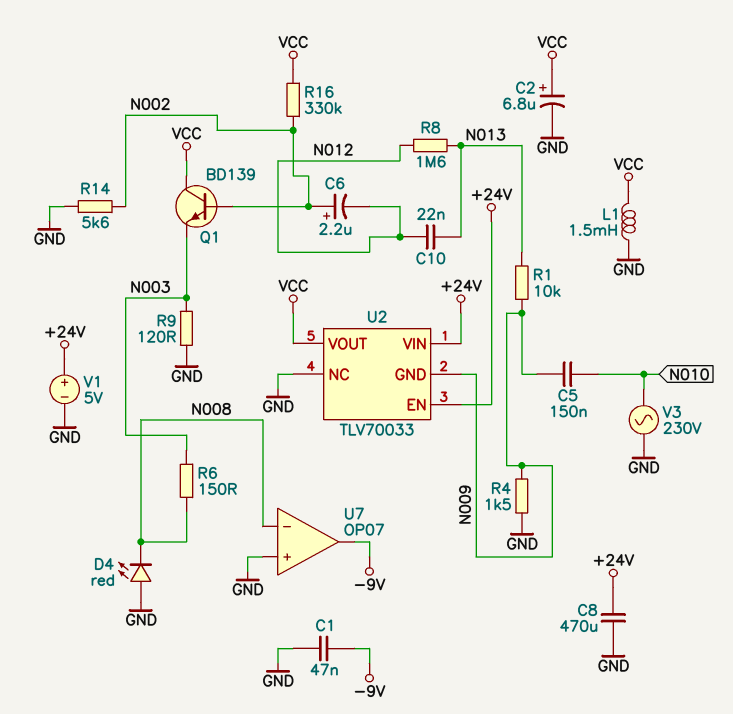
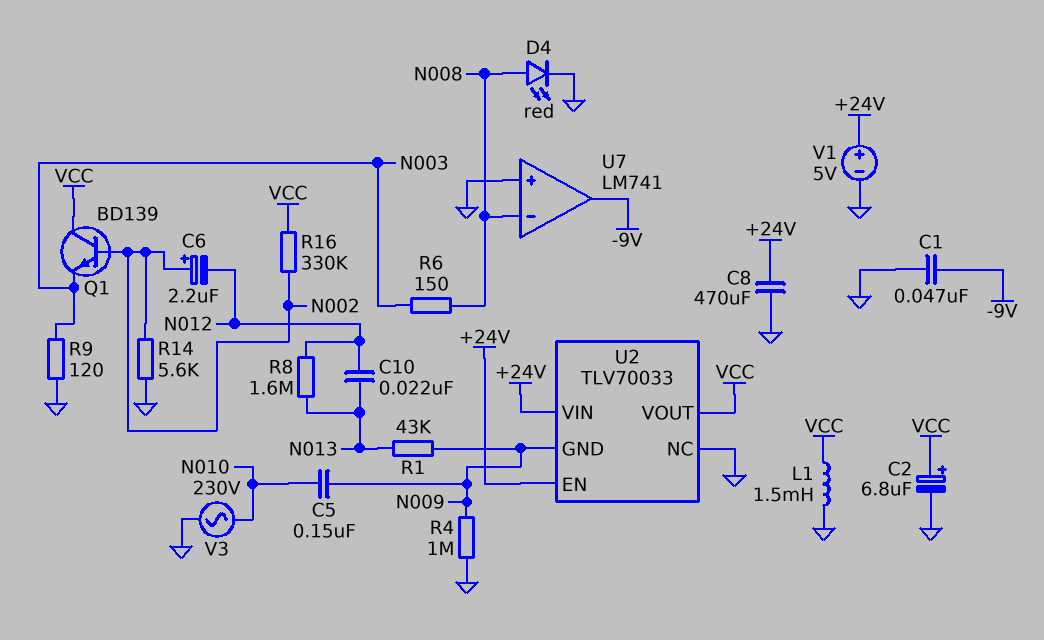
D4: LED red (A GND, K N008) -> LED red (A N008, K GND)
R1: 10k (N009, N013) -> 43k (N009, N013)
R4: 1.5k (GND, N009) -> 1M (GND, N009)
U7: OP07 -> LM741

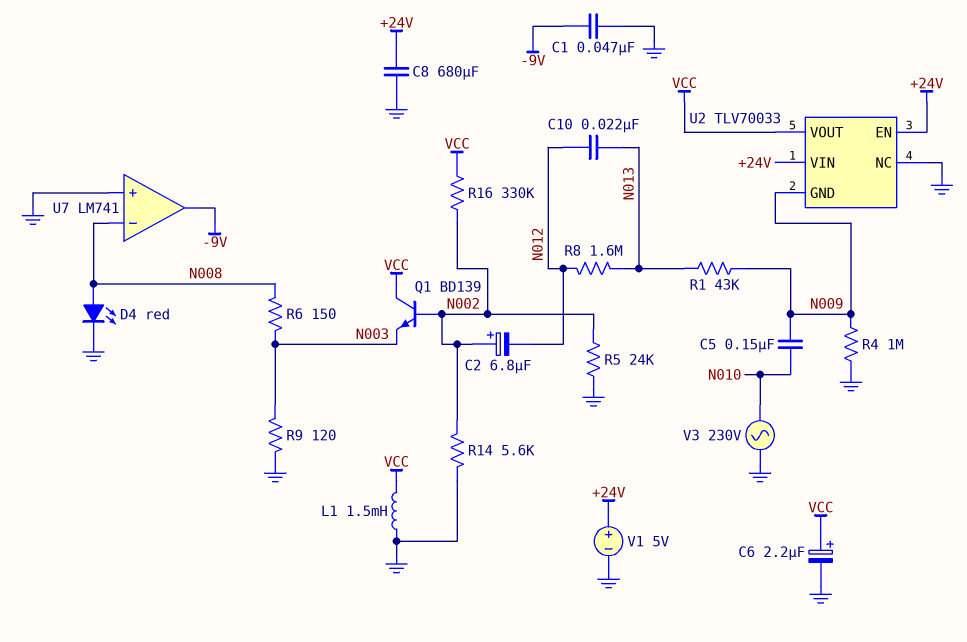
C2: 6.8uF (plus VCC, minus GND) -> 6.8uF (plus N002, minus N012)
C6: 2.2uF (plus N002, minus N012) -> 2.2uF (plus VCC, minus GND)
C8: 470uF (+24V, GND) -> 680uF (+24V, GND)
R5: none -> 24k (GND, N002)

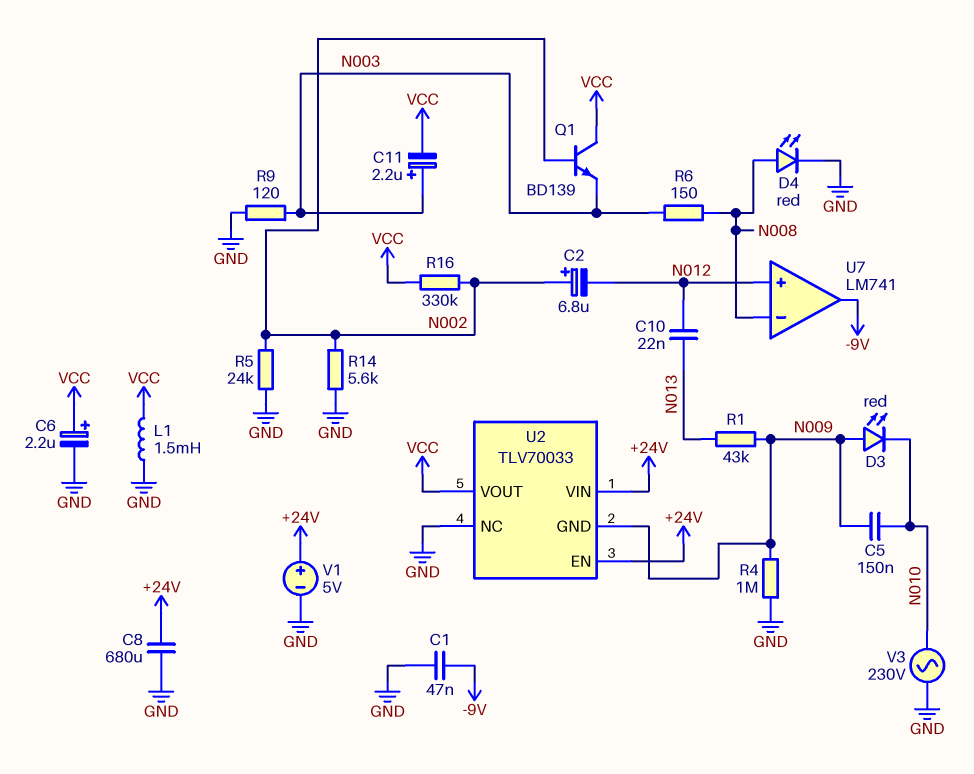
C11: none -> 2.2uF (plus N003, minus VCC)
D3: none -> LED red (A N009, K N010)
R8: 1.6M (N012, N013) -> none
U7 pin in+: GND -> N012

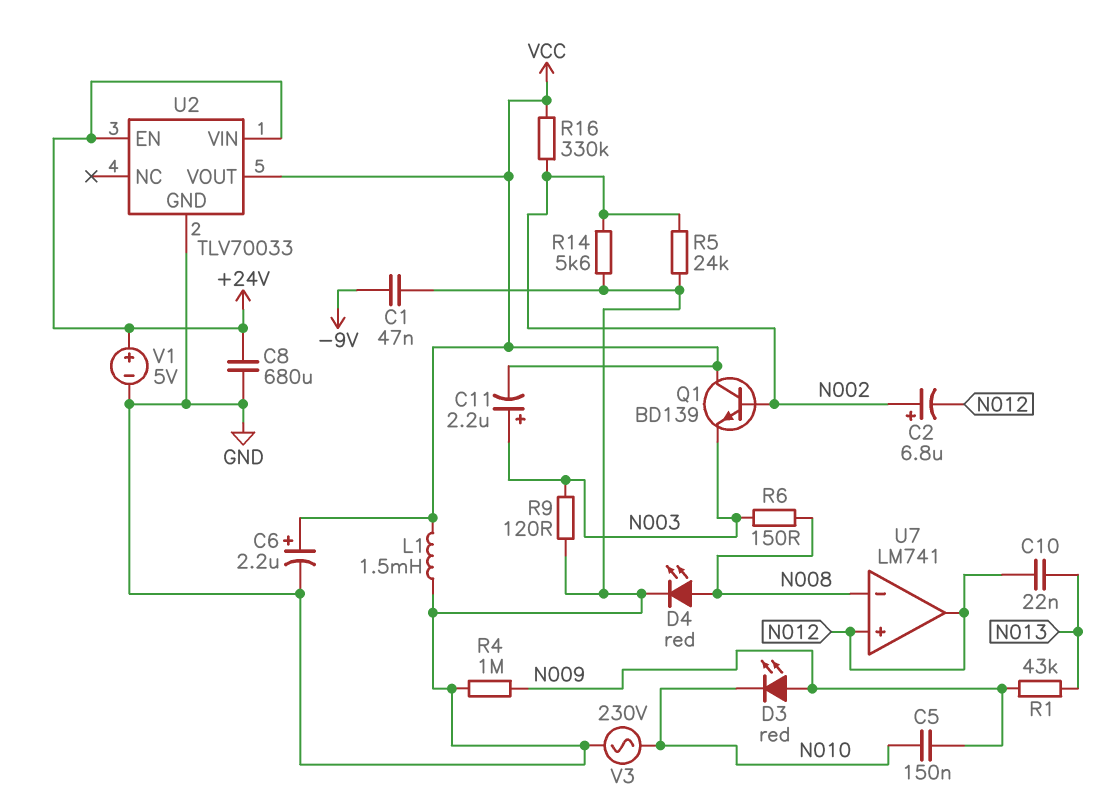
U2 pin GND: N009 -> GND
U2 pin NC: GND -> none
U7 pin out: -9V -> N012

